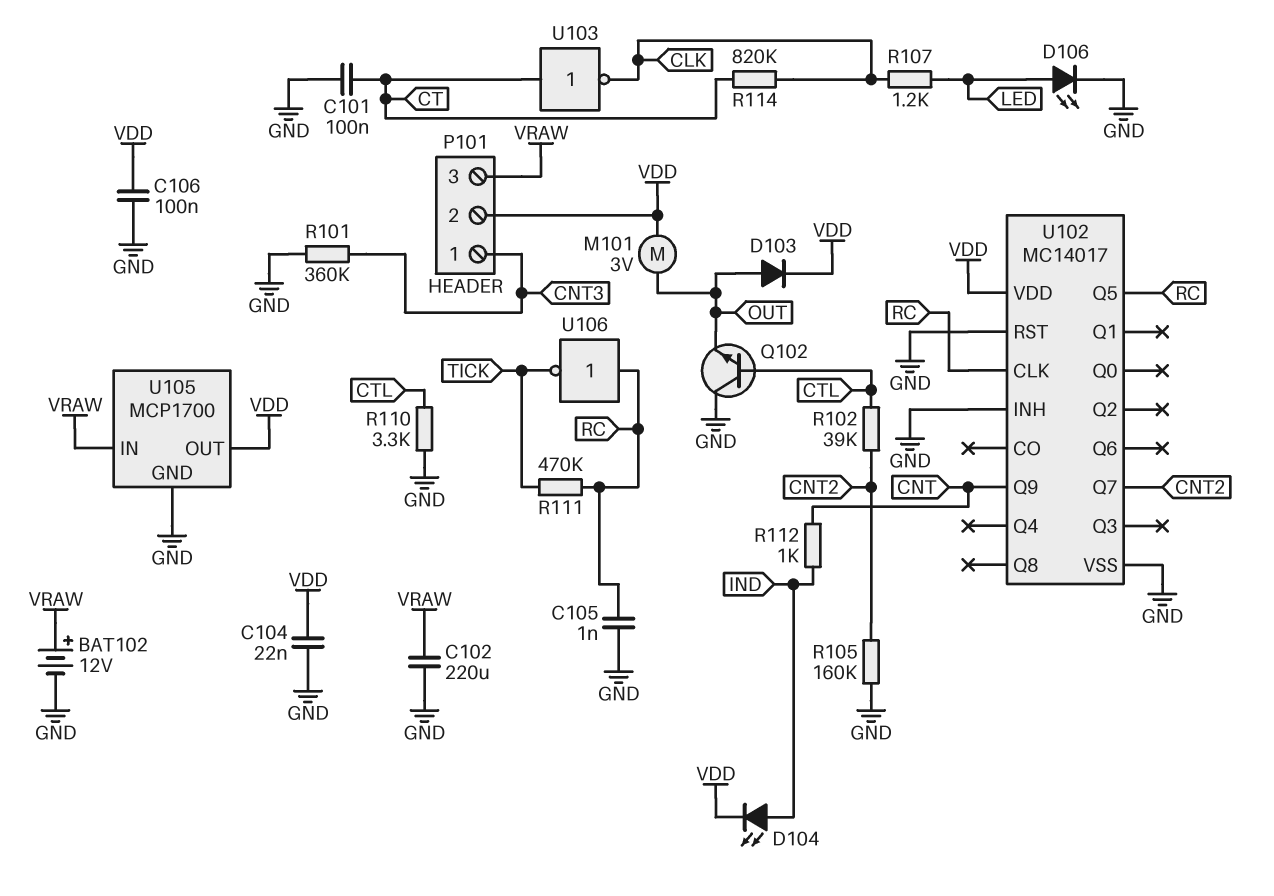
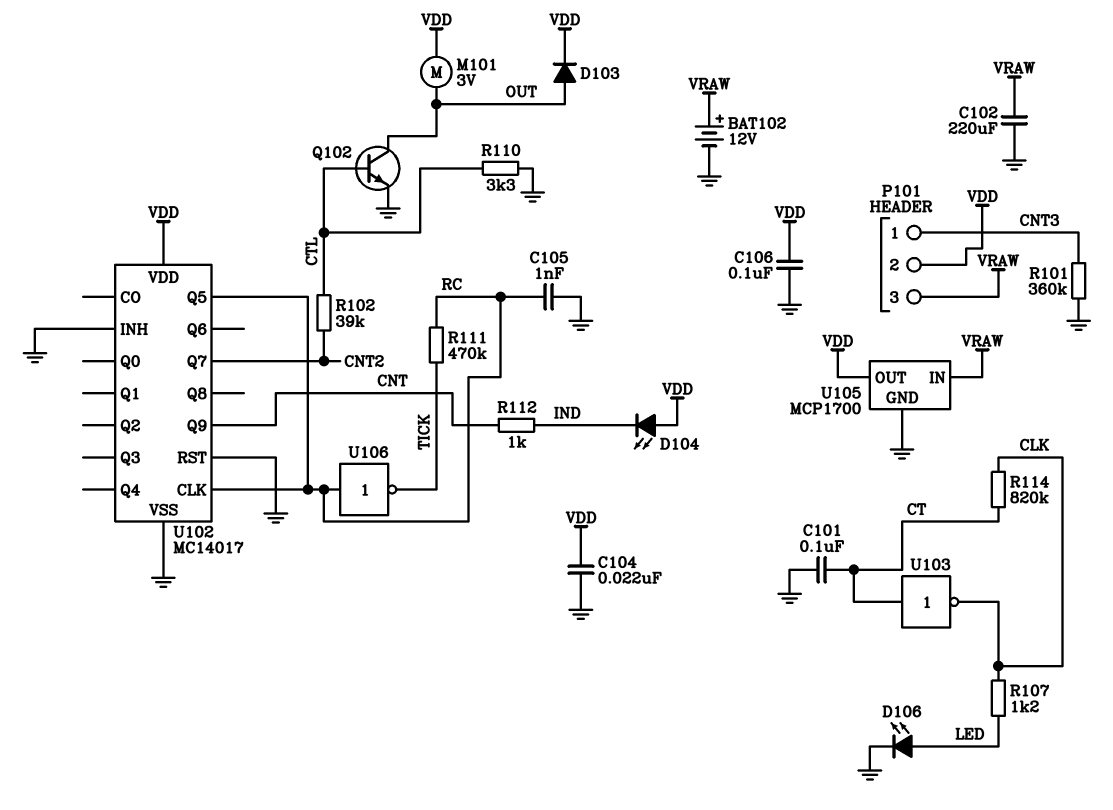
D104: LED (A IND, K VDD) -> LED (A VDD, K IND)
Q102: NPN (B CTL, C GND, E OUT) -> NPN (B CTL, C OUT, E GND)
R105: 160k (CNT2, GND) -> none

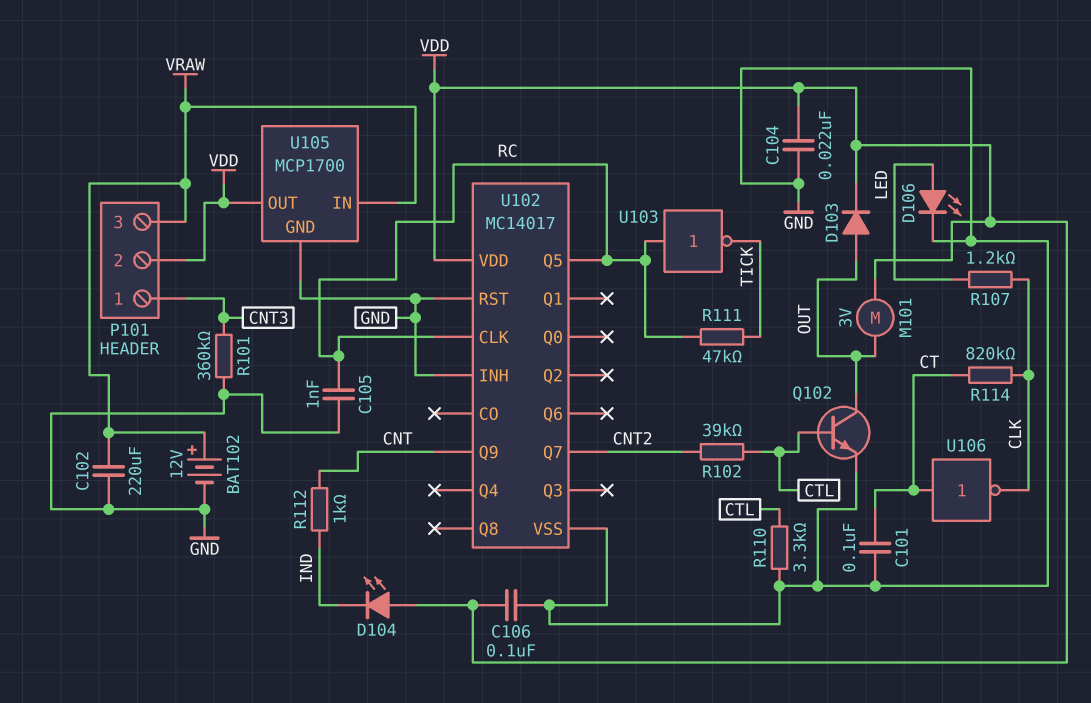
R111: 470k (RC, TICK) -> 47k (RC, TICK)
U103: NOT (in CT, out CLK) -> NOT (in RC, out TICK)
U106: NOT (in RC, out TICK) -> NOT (in CT, out CLK)

